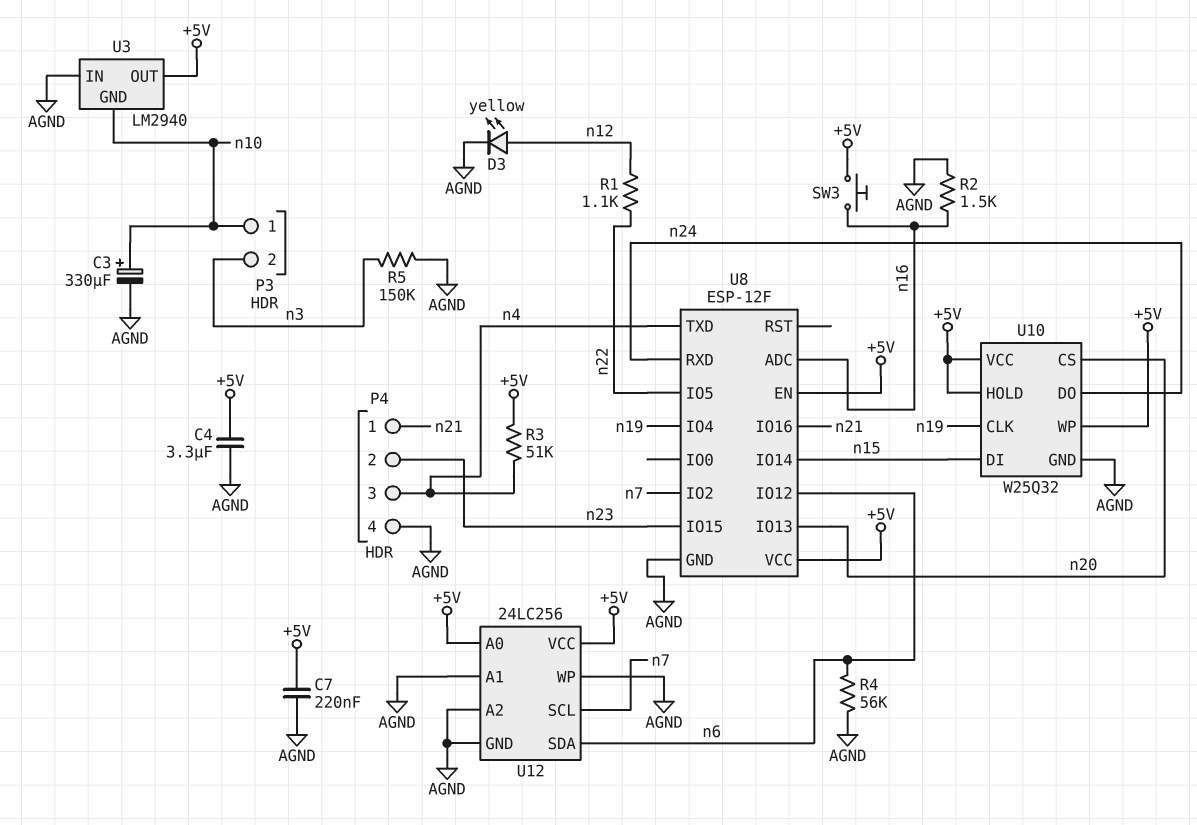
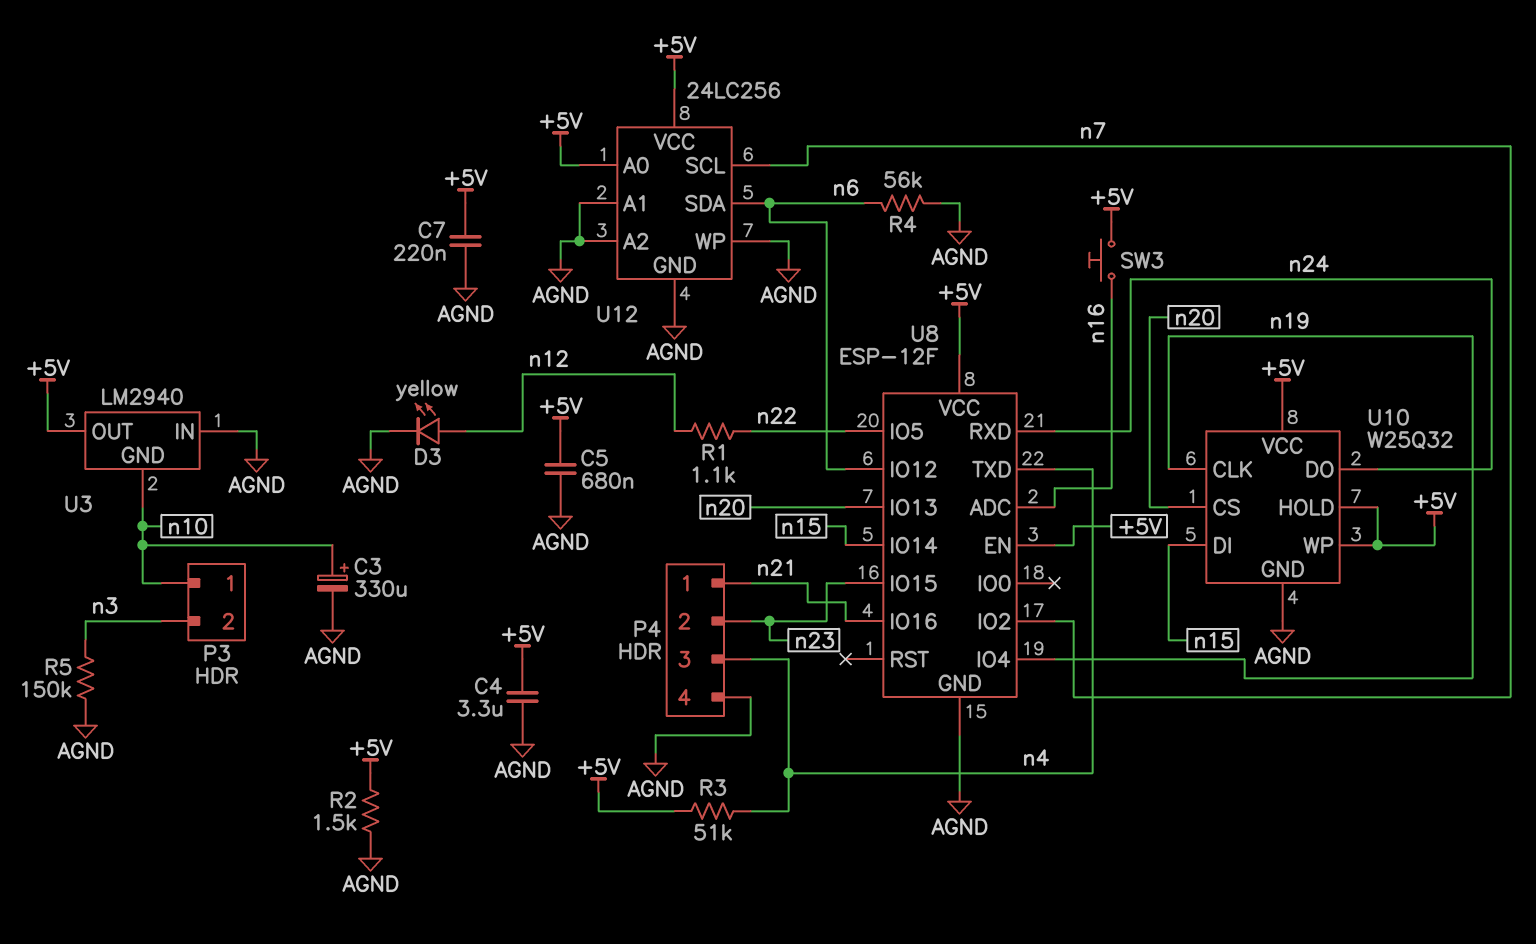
C5: none -> 680nF (+5V, AGND)
R2: 1.5k (AGND, n16) -> 1.5k (+5V, AGND)

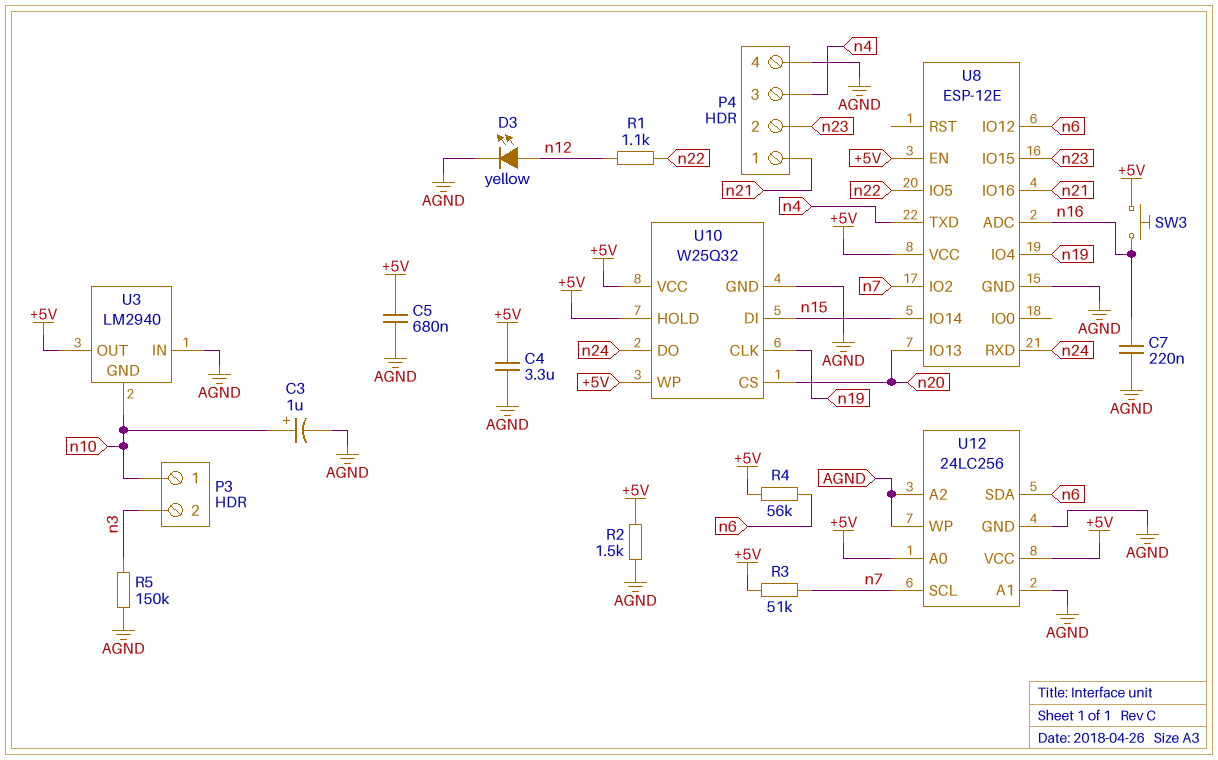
C3: 330uF (plus n10, minus AGND) -> 1uF (plus n10, minus AGND)
C7: 220nF (+5V, AGND) -> 220nF (AGND, n16)
R3: 51k (+5V, n4) -> 51k (+5V, n7)
R4: 56k (AGND, n6) -> 56k (+5V, n6)
U8: ESP-12F -> ESP-12E

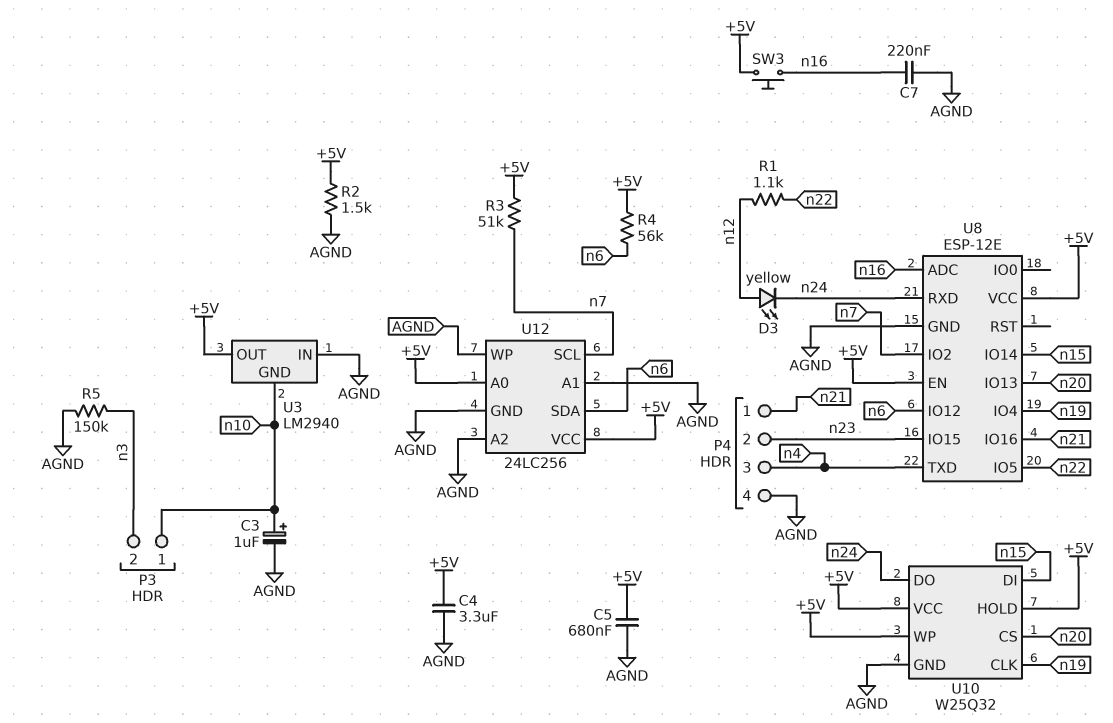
D3: LED yellow (A n12, K AGND) -> LED yellow (A n12, K n24)

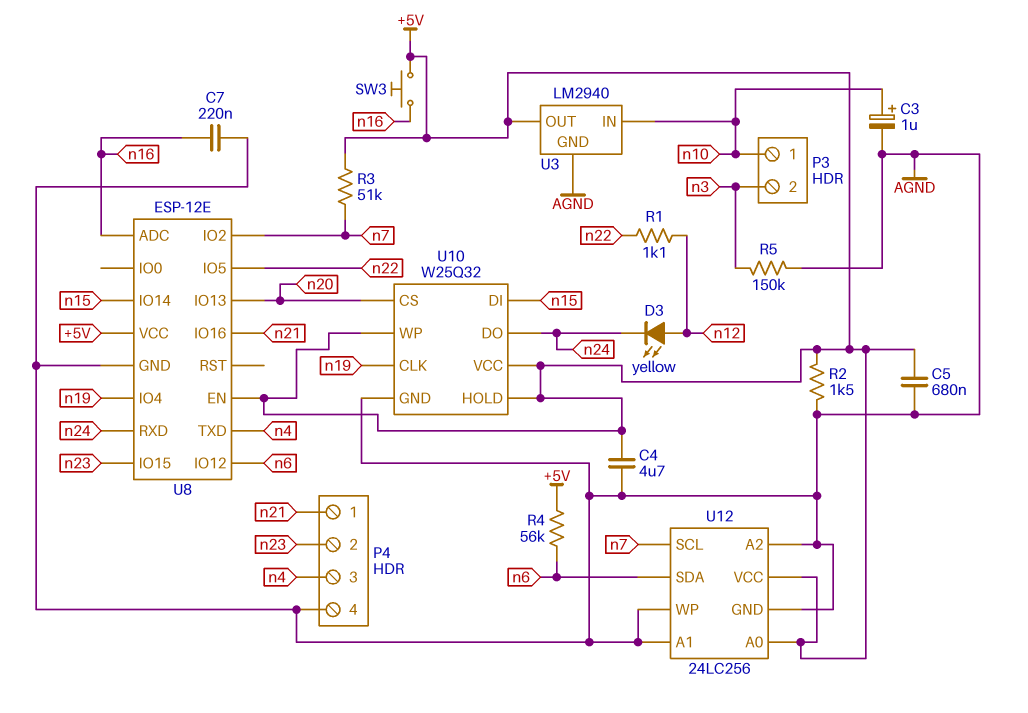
C4: 3.3uF (+5V, AGND) -> 4.7uF (+5V, AGND)
U3 pin GND: n10 -> AGND
U3 pin IN: AGND -> n10

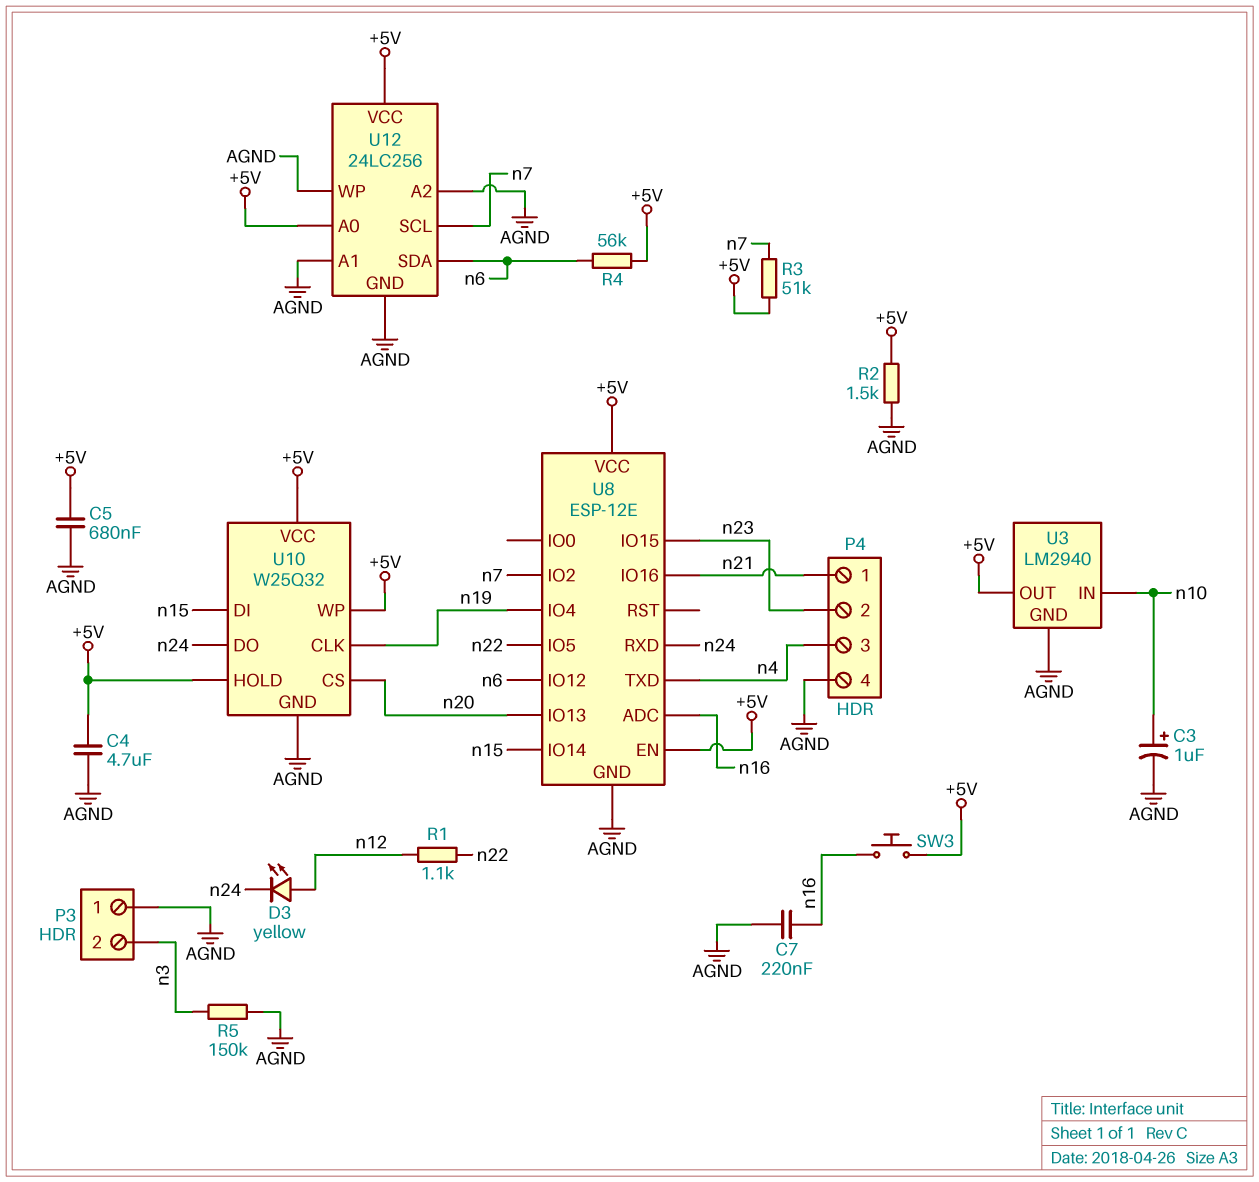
P3 pin 1: n10 -> AGND

